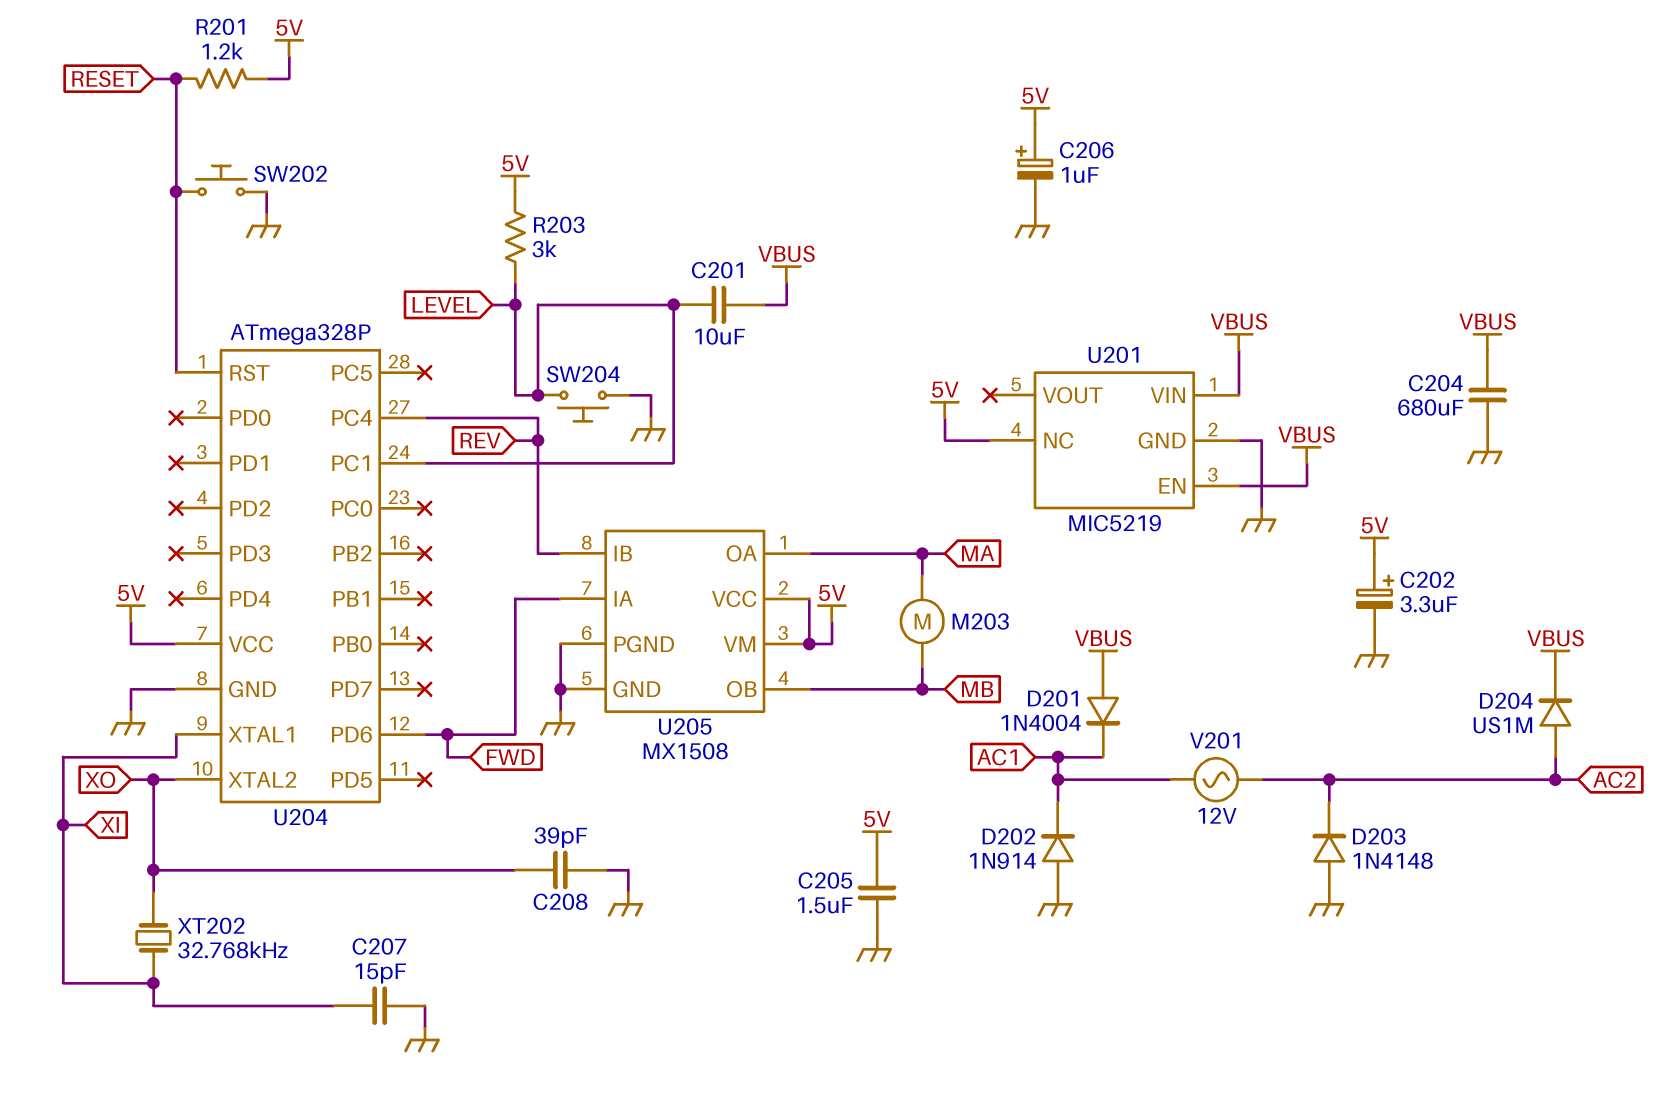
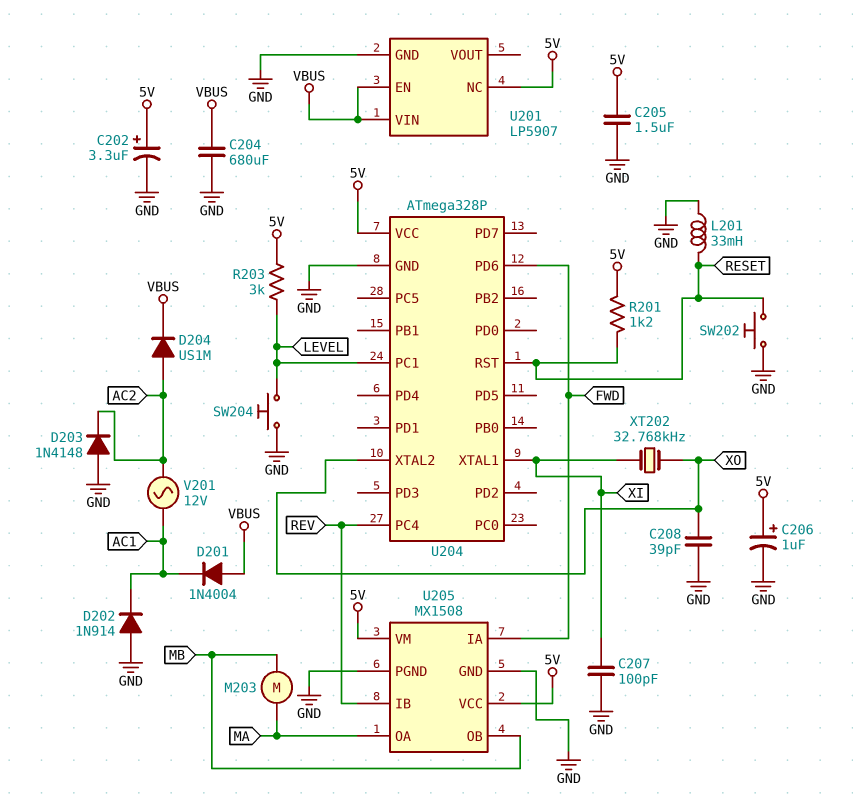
C201: 10uF (LEVEL, VBUS) -> none
C207: 15pF (GND, XI) -> 100pF (GND, XI)
L201: none -> 33mH (GND, RESET)
U201: MIC5219 -> LP5907

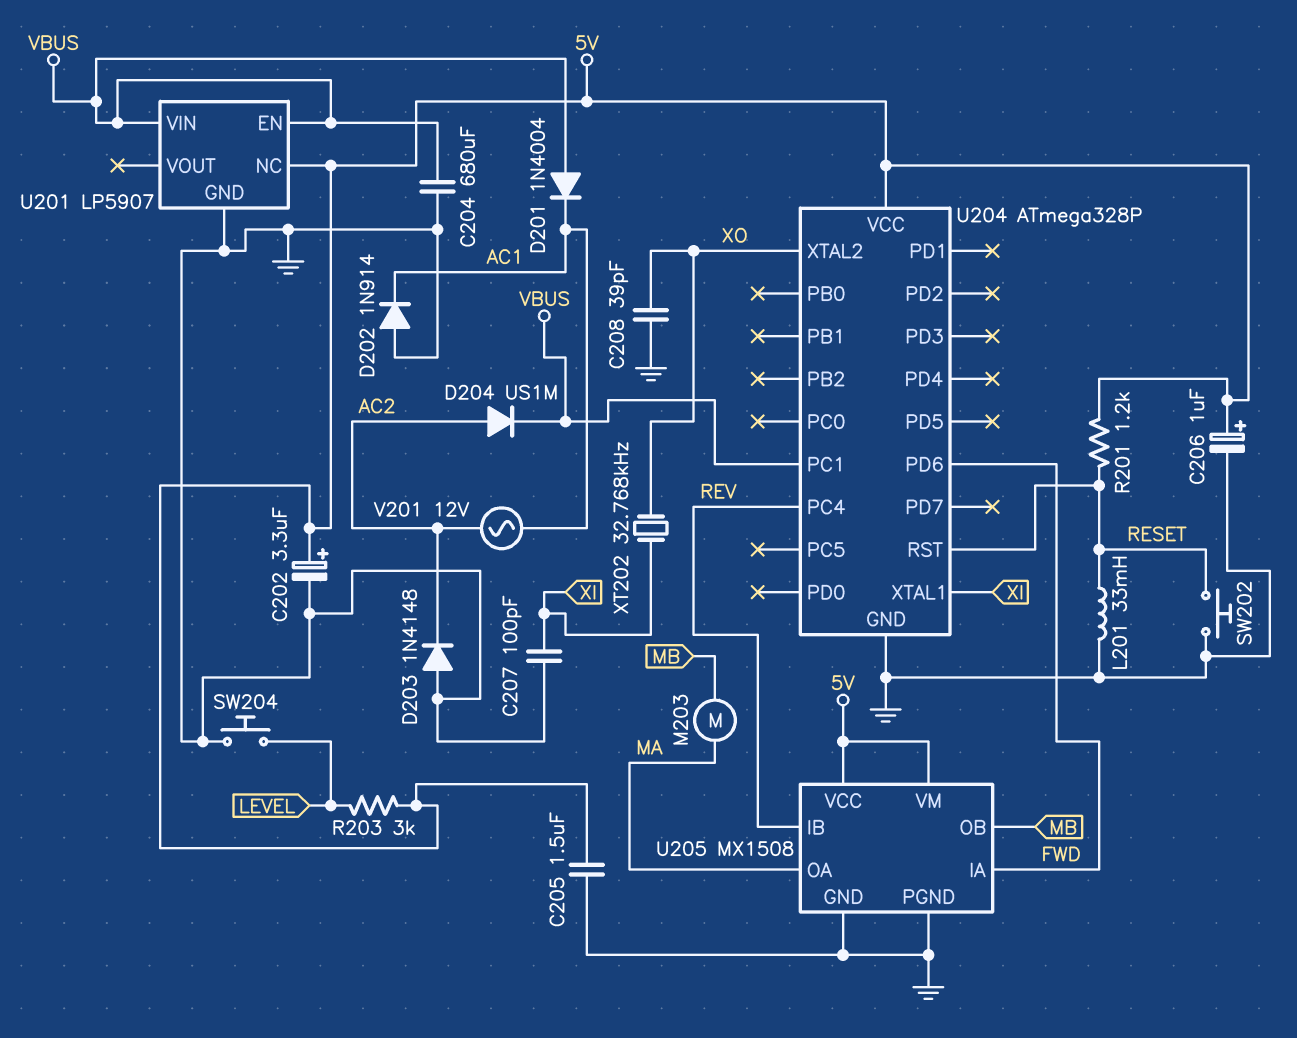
U204 pin PC1: LEVEL -> VBUS

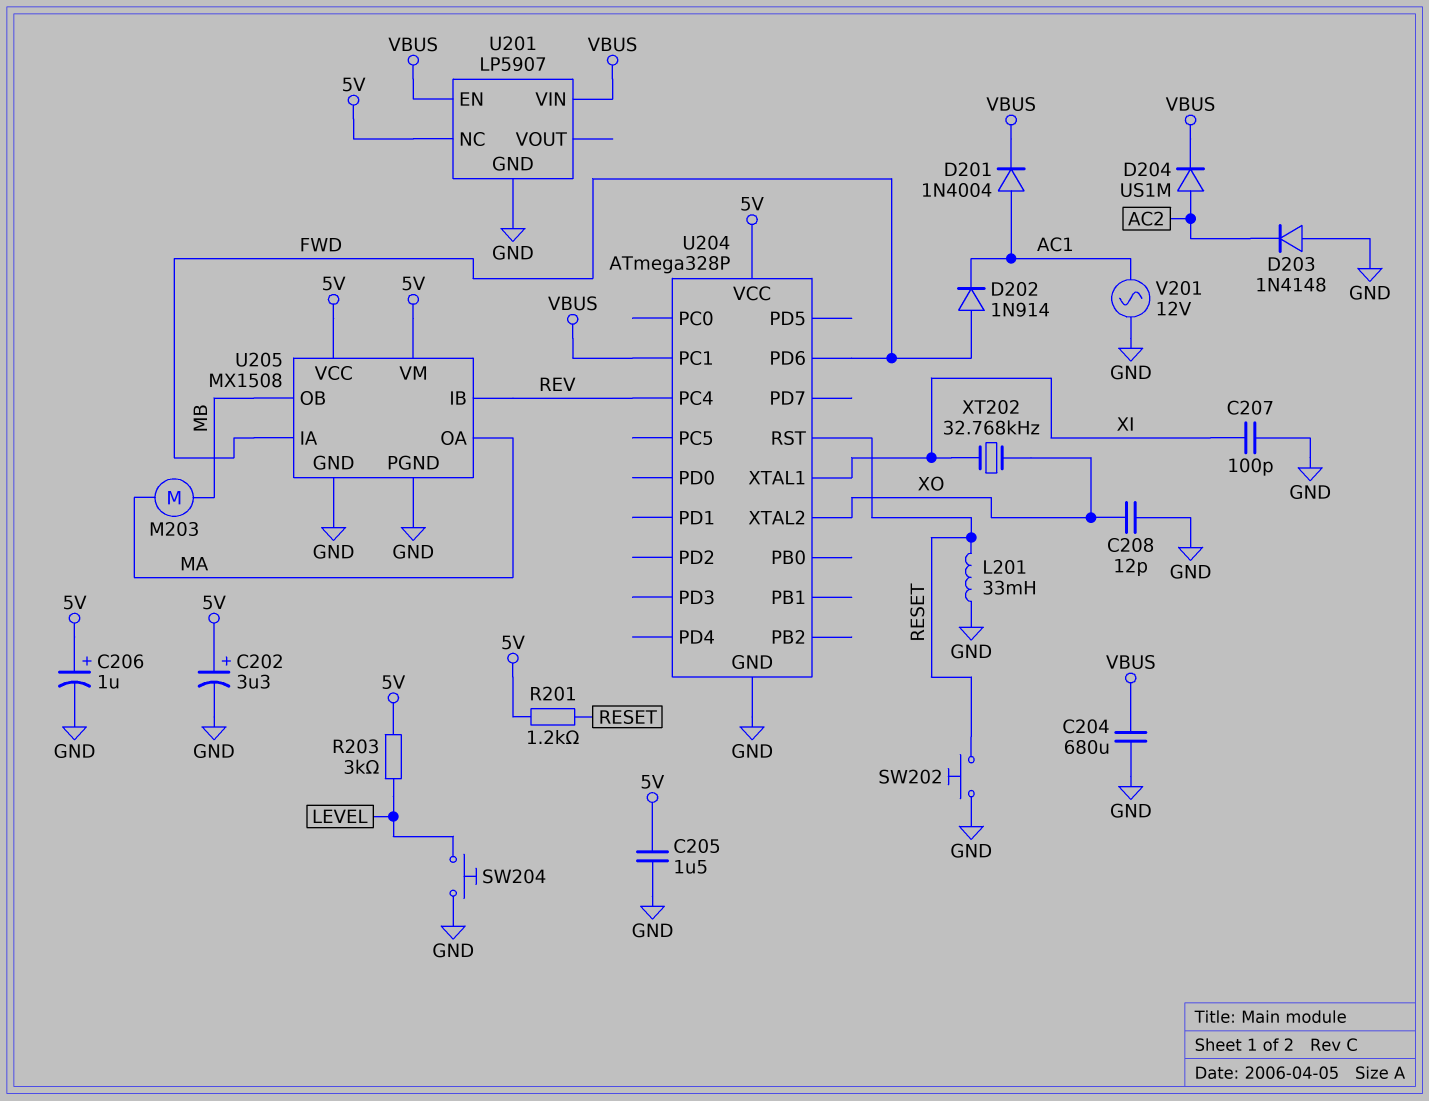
C208: 39pF (GND, XO) -> 12pF (GND, XO)
D201: diode 1N4004 (A VBUS, K AC1) -> diode 1N4004 (A AC1, K VBUS)
D202: diode 1N914 (A GND, K AC1) -> diode 1N914 (A FWD, K AC1)
V201: AC 12V (AC1, AC2) -> AC 12V (AC1, GND)

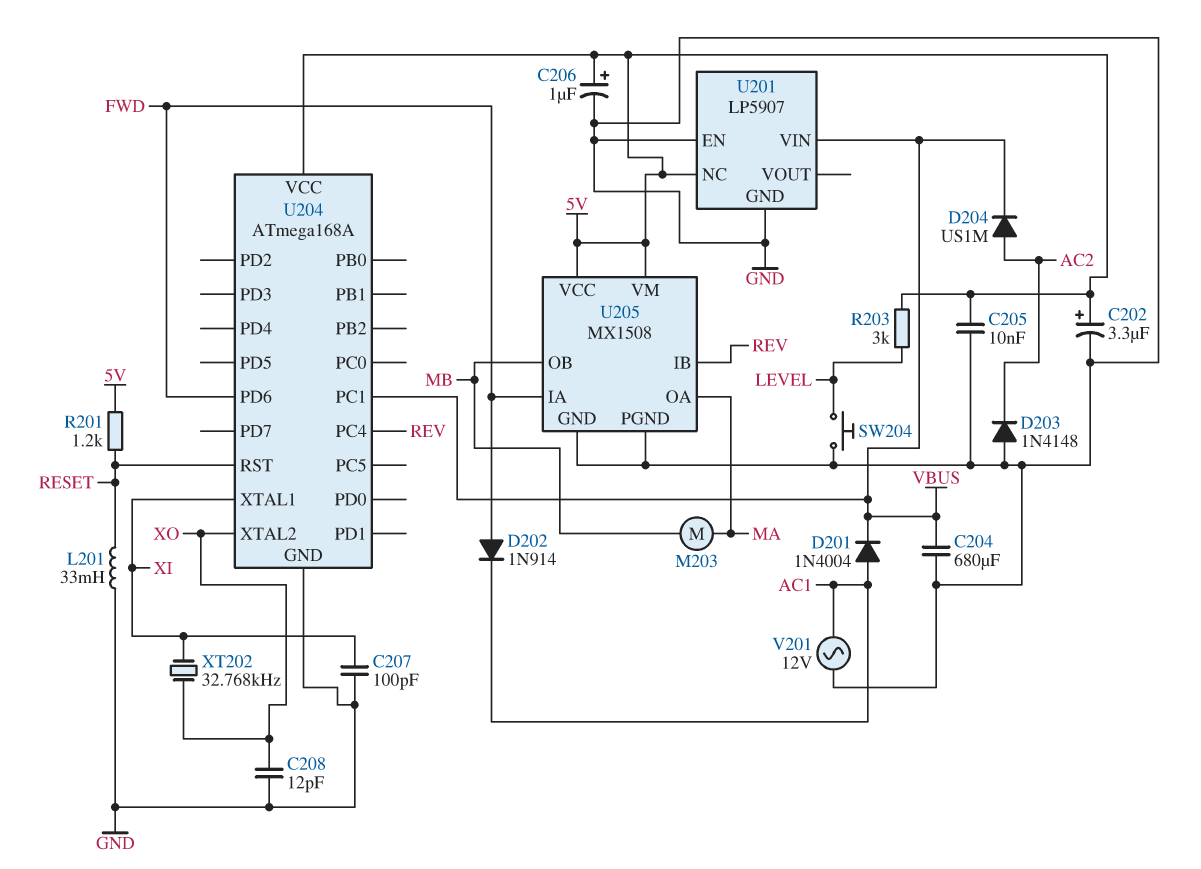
C205: 1.5uF (5V, GND) -> 10nF (5V, GND)
SW202: button (GND, RESET) -> none
U201 pin EN: VBUS -> GND
U204: ATmega328P -> ATmega168A

